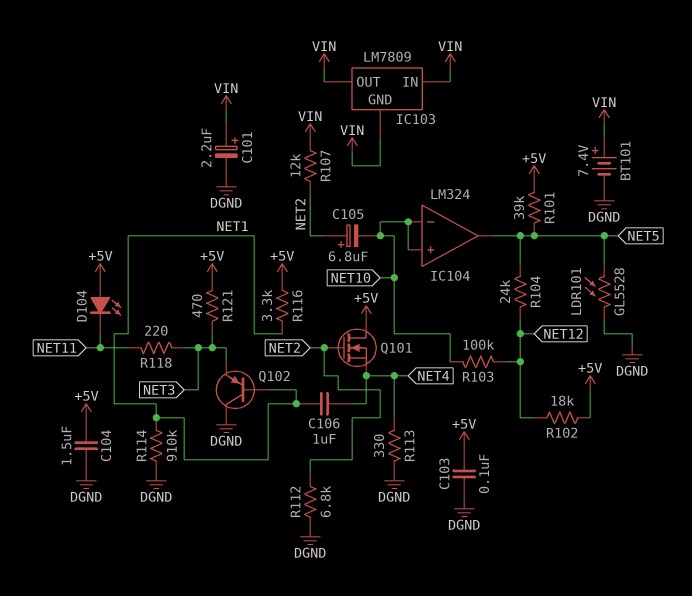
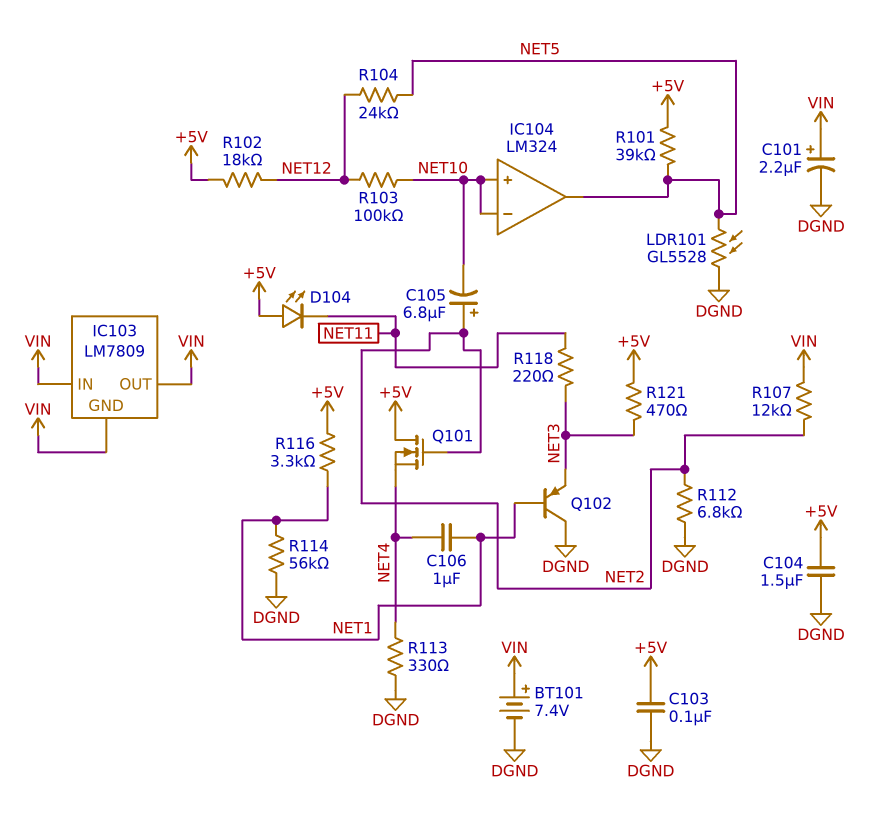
R114: 910k (DGND, NET1) -> 56k (DGND, NET1)

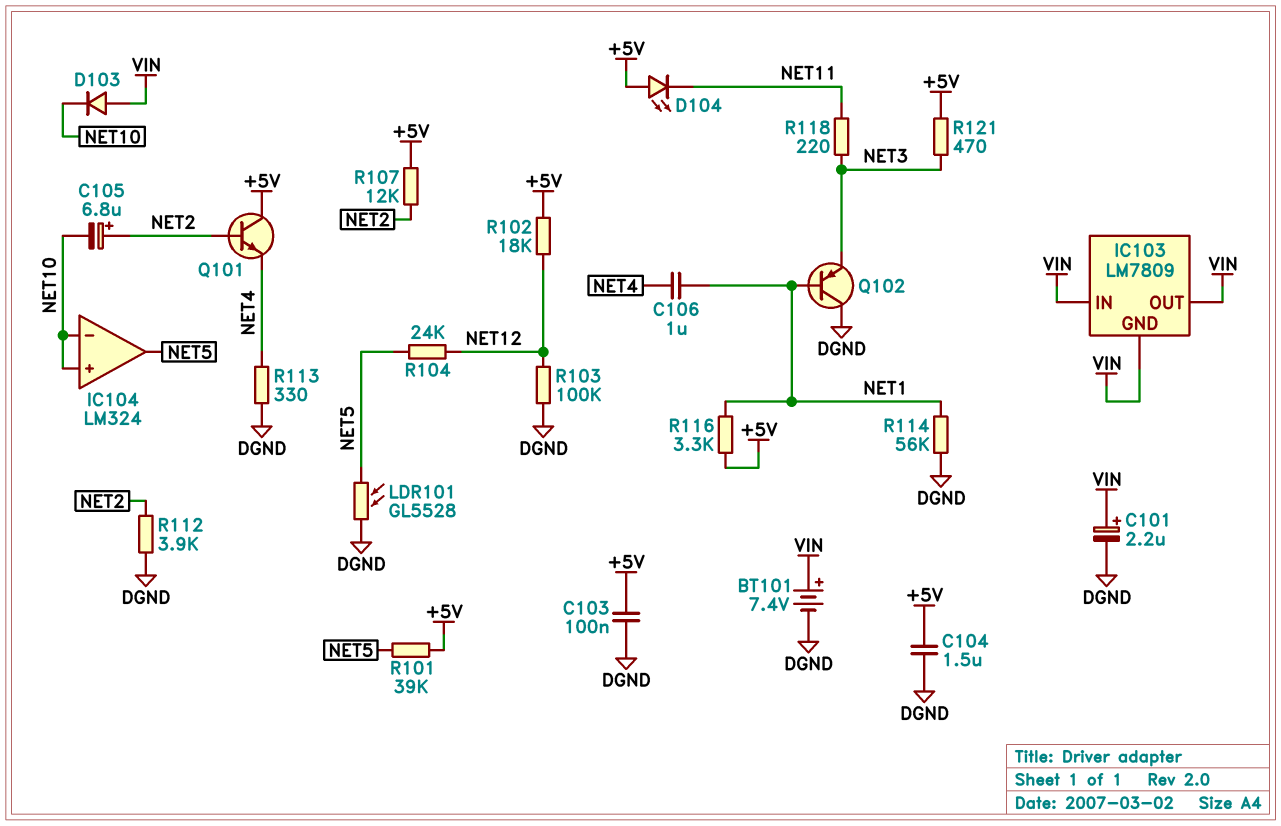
D103: none -> diode (A VIN, K NET10)
Q101: NMOS (G NET2, D +5V, S NET4) -> NPN (B NET2, C +5V, E NET4)
R103: 100k (NET10, NET12) -> 100k (DGND, NET12)
R107: 12k (NET2, VIN) -> 12k (+5V, NET2)
R112: 6.8k (DGND, NET2) -> 3.9k (DGND, NET2)

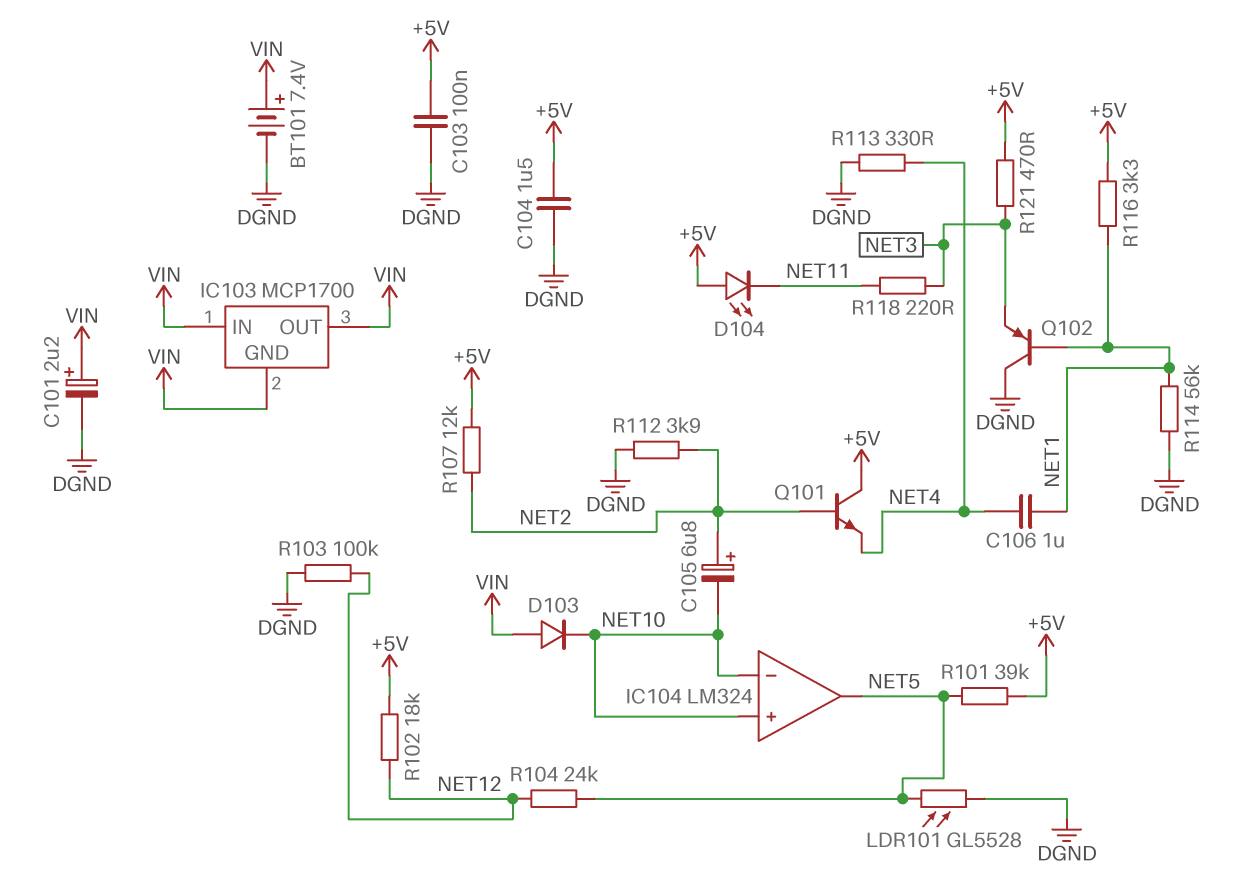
IC103: LM7809 -> MCP1700

